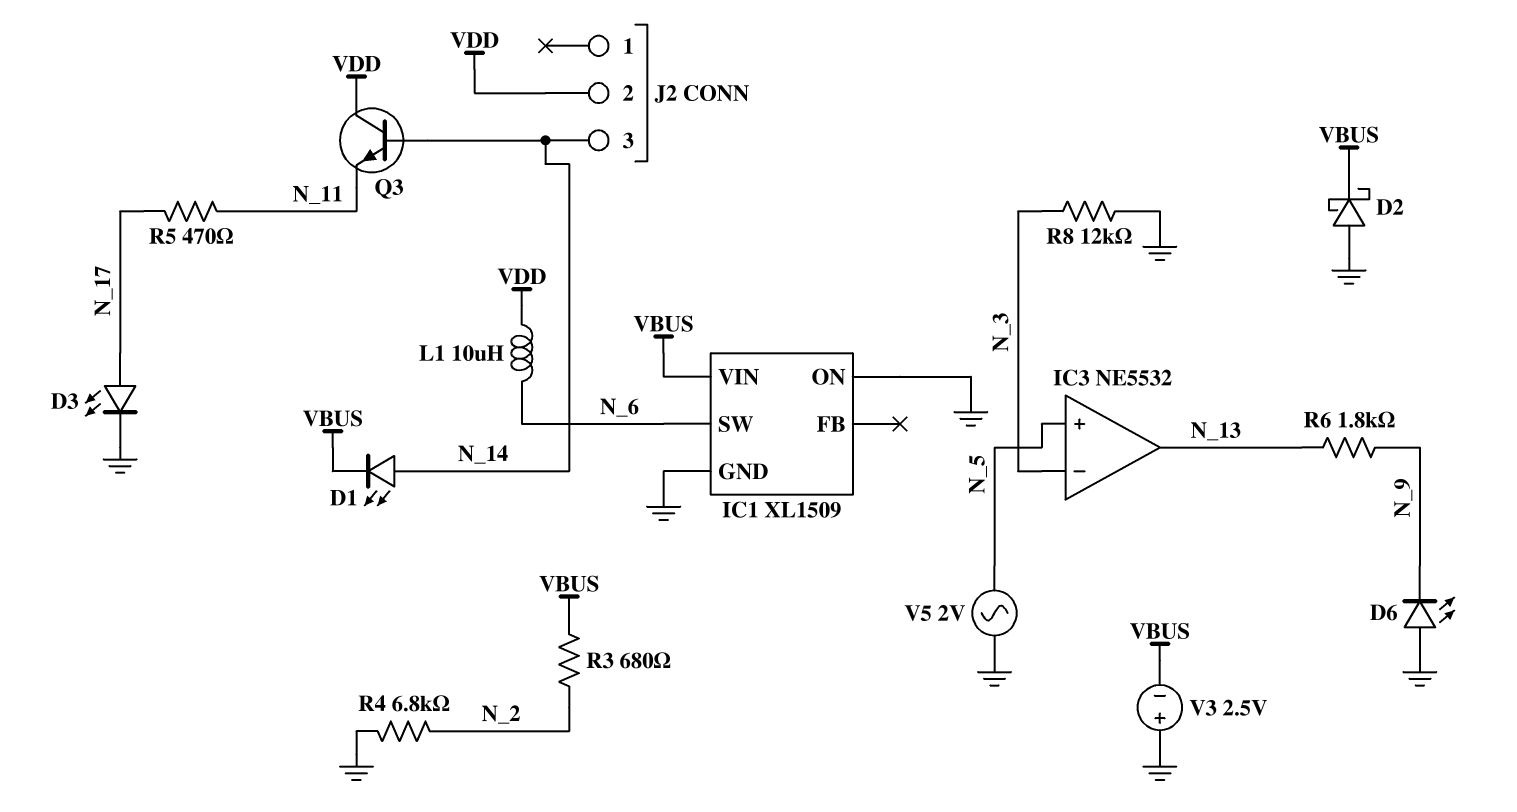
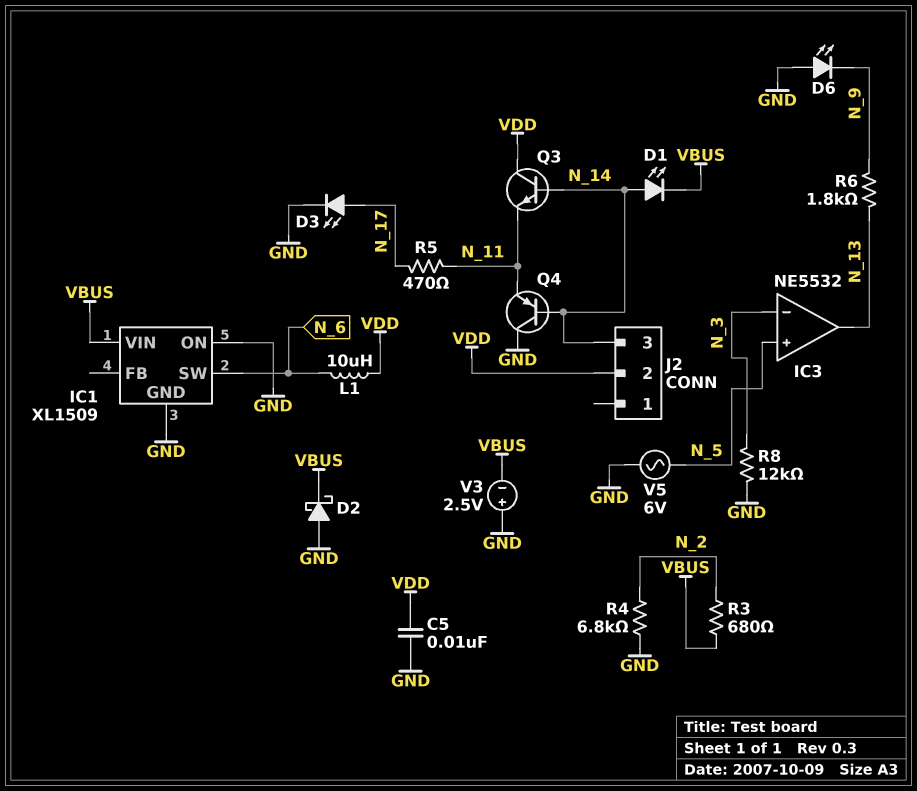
C5: none -> 10nF (GND, VDD)
Q4: none -> PNP (B N_14, C GND, E N_11)
V5: AC 2V (GND, N_5) -> AC 6V (GND, N_5)

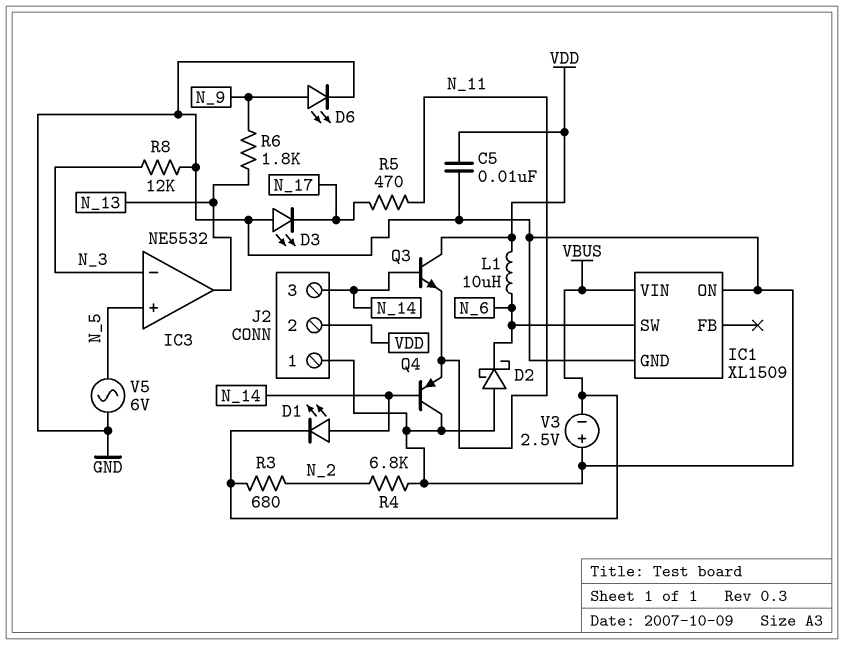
D2: schottky (A GND, K VBUS) -> schottky (A GND, K N_6)
D3: LED (A N_17, K GND) -> LED (A GND, K N_17)
D6: LED (A GND, K N_9) -> LED (A N_9, K GND)
J2 pin 1: none -> GND

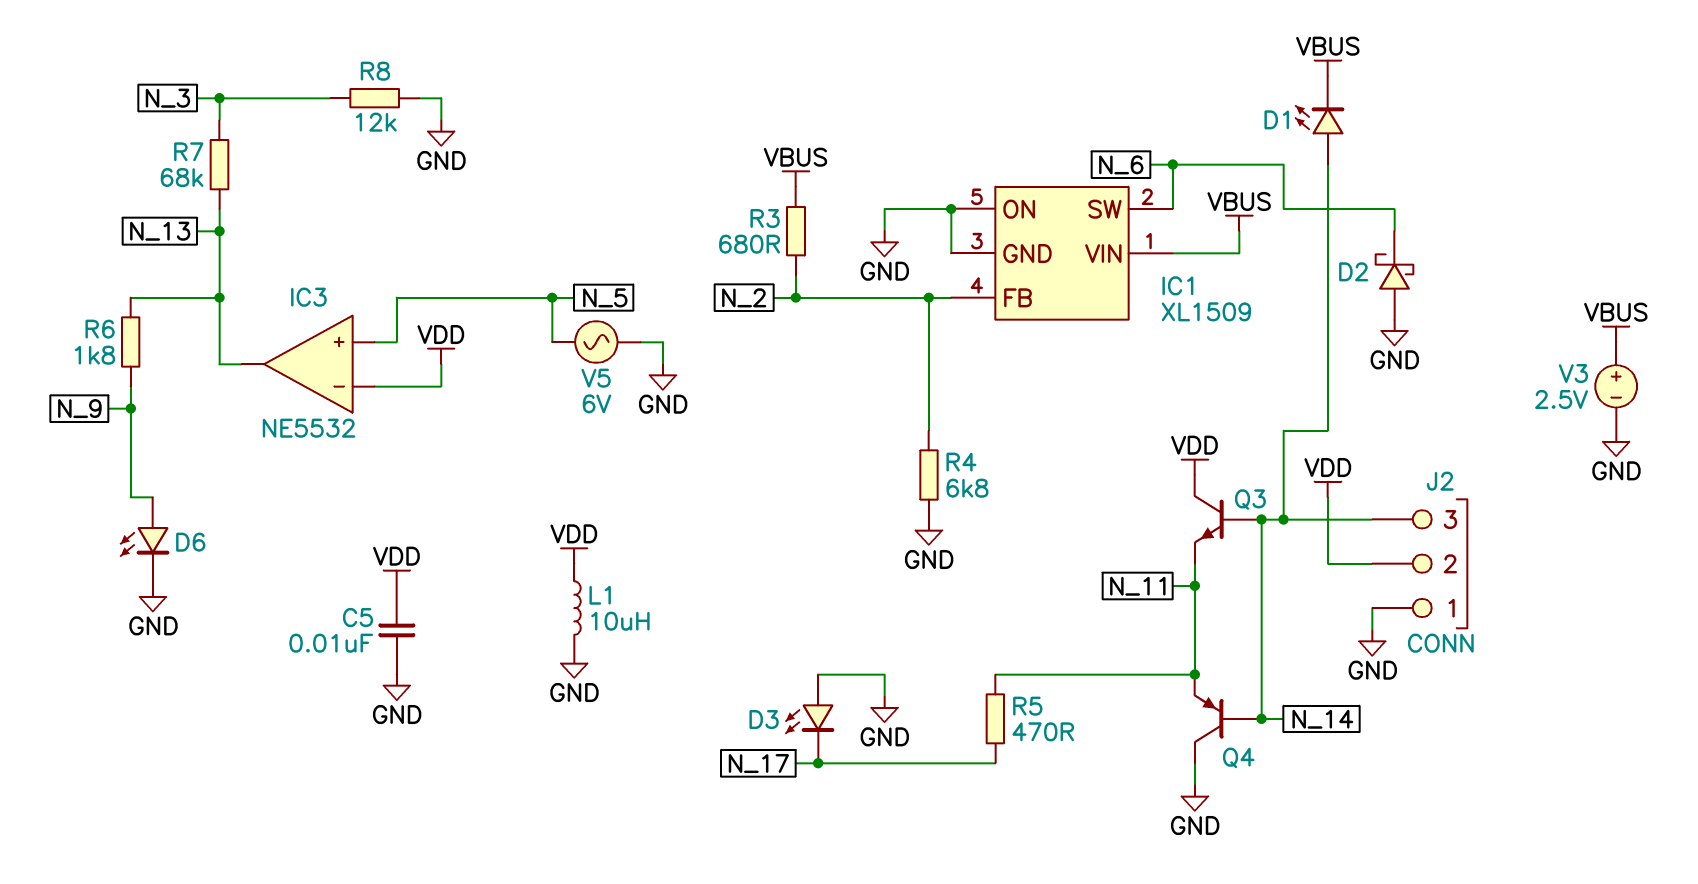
IC1 pin FB: none -> N_2
IC3 pin in-: N_3 -> VDD
L1: 10uH (N_6, VDD) -> 10uH (GND, VDD)
R7: none -> 68k (N_3, N_13)
V3: 2.5V (plus GND, minus VBUS) -> 2.5V (plus VBUS, minus GND)

